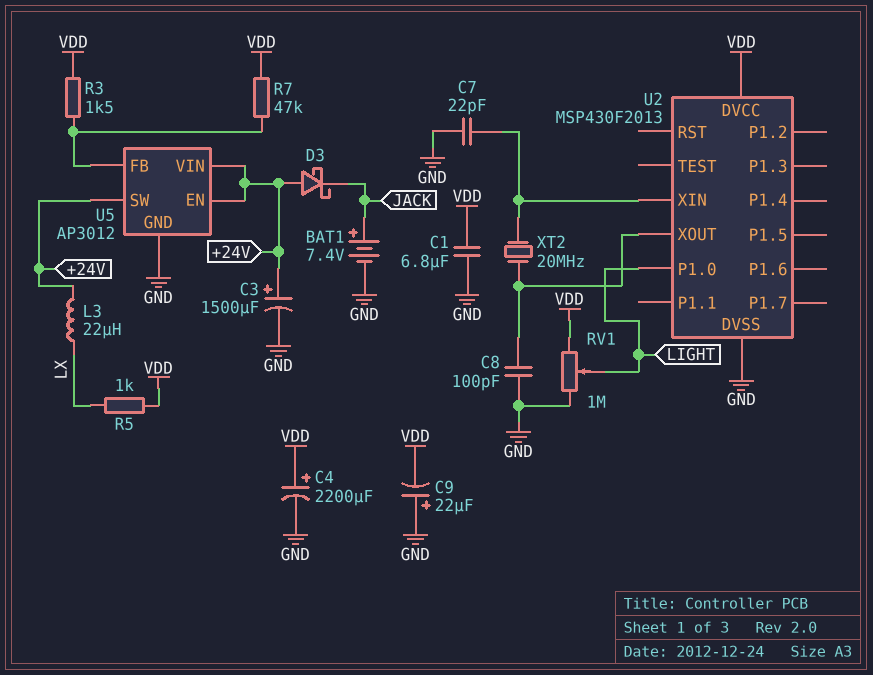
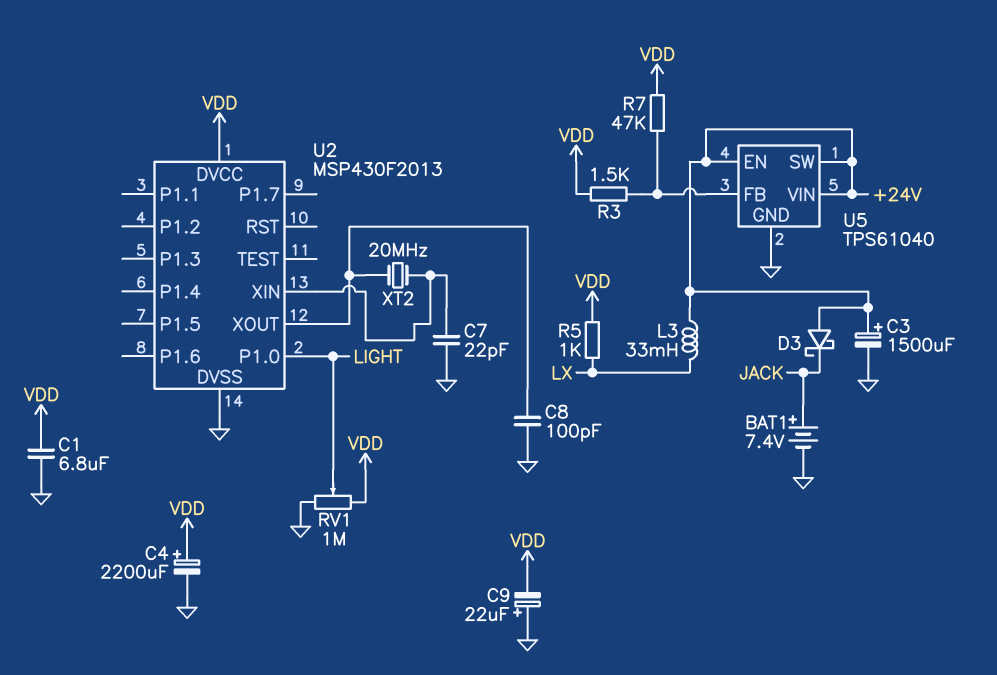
L3: 22uH (+24V, LX) -> 33mH (+24V, LX)
U5: AP3012 -> TPS61040

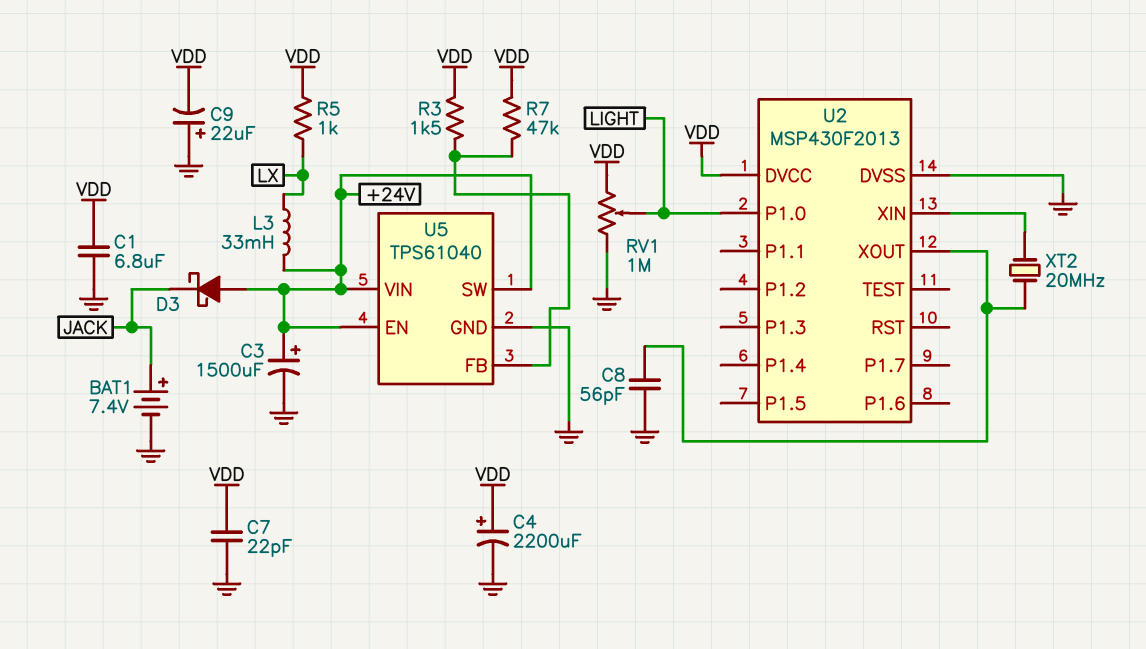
C7: 22pF (GND, U2/XIN) -> 22pF (GND, VDD)
C8: 100pF (GND, U2/XOUT) -> 56pF (GND, U2/XOUT)

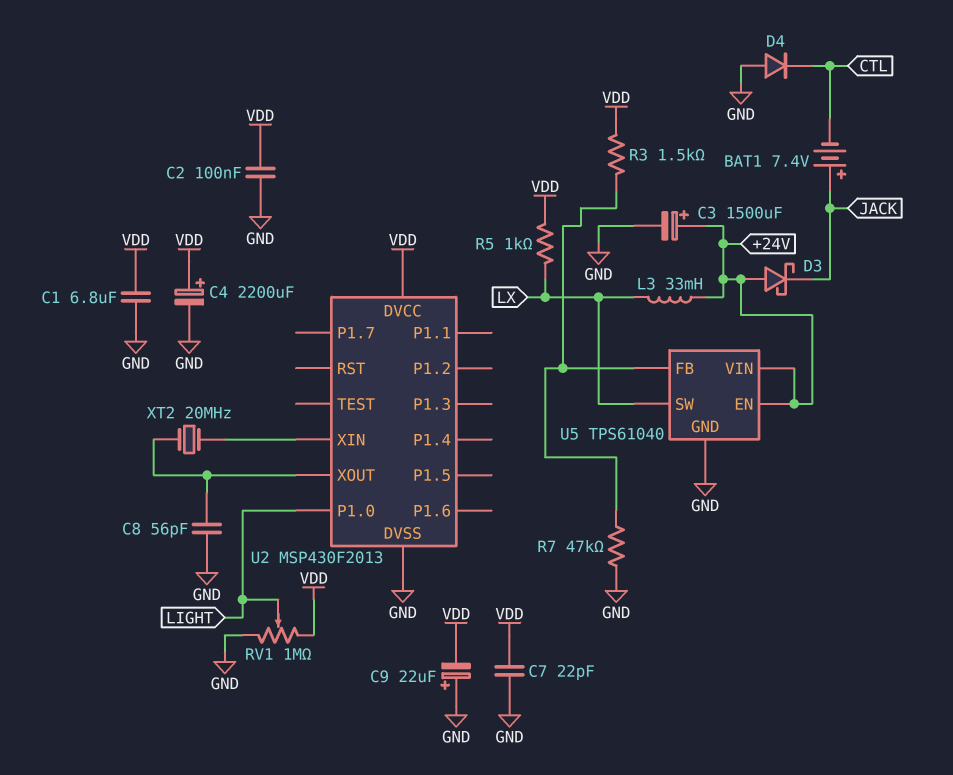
BAT1: 7.4V (plus JACK, minus GND) -> 7.4V (plus JACK, minus CTL)
C2: none -> 100nF (GND, VDD)
D4: none -> diode (A GND, K CTL)
R7: 47k (U5/FB, VDD) -> 47k (GND, U5/FB)
U5 pin SW: +24V -> LX

